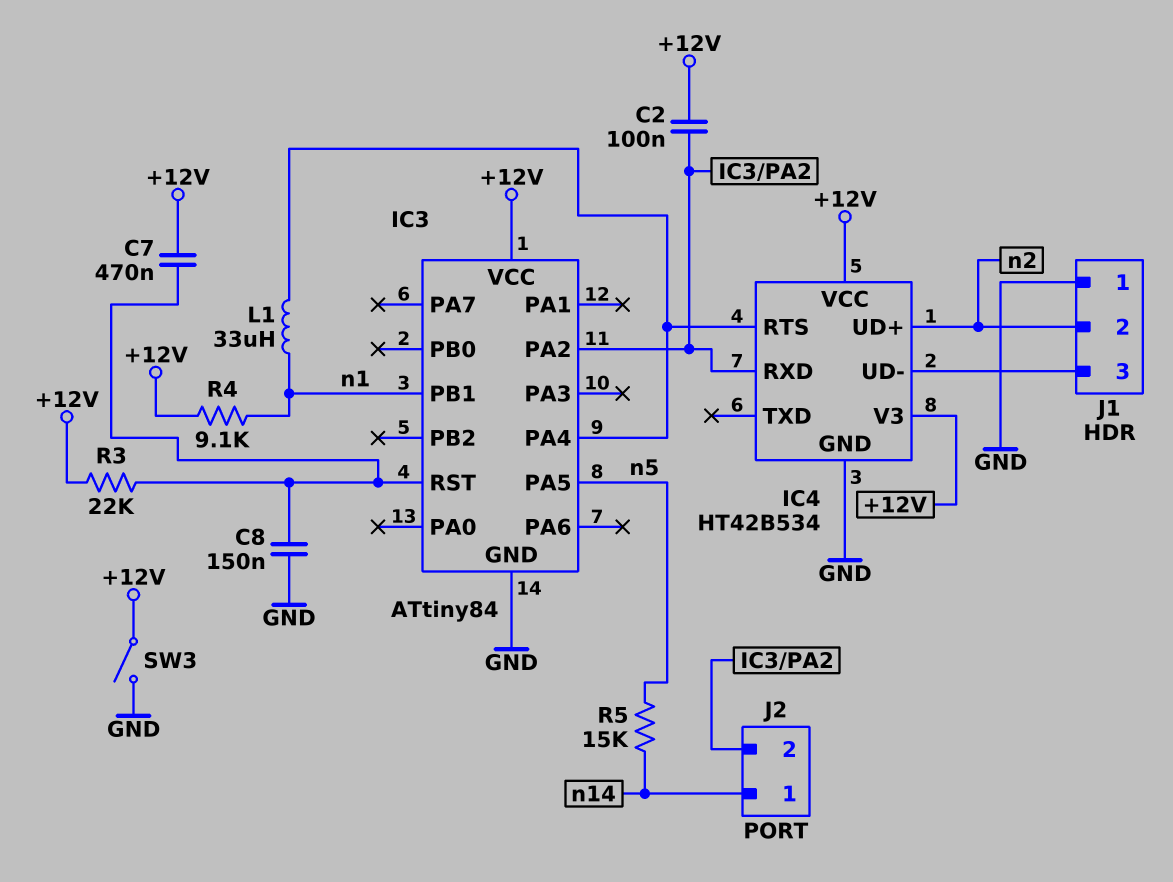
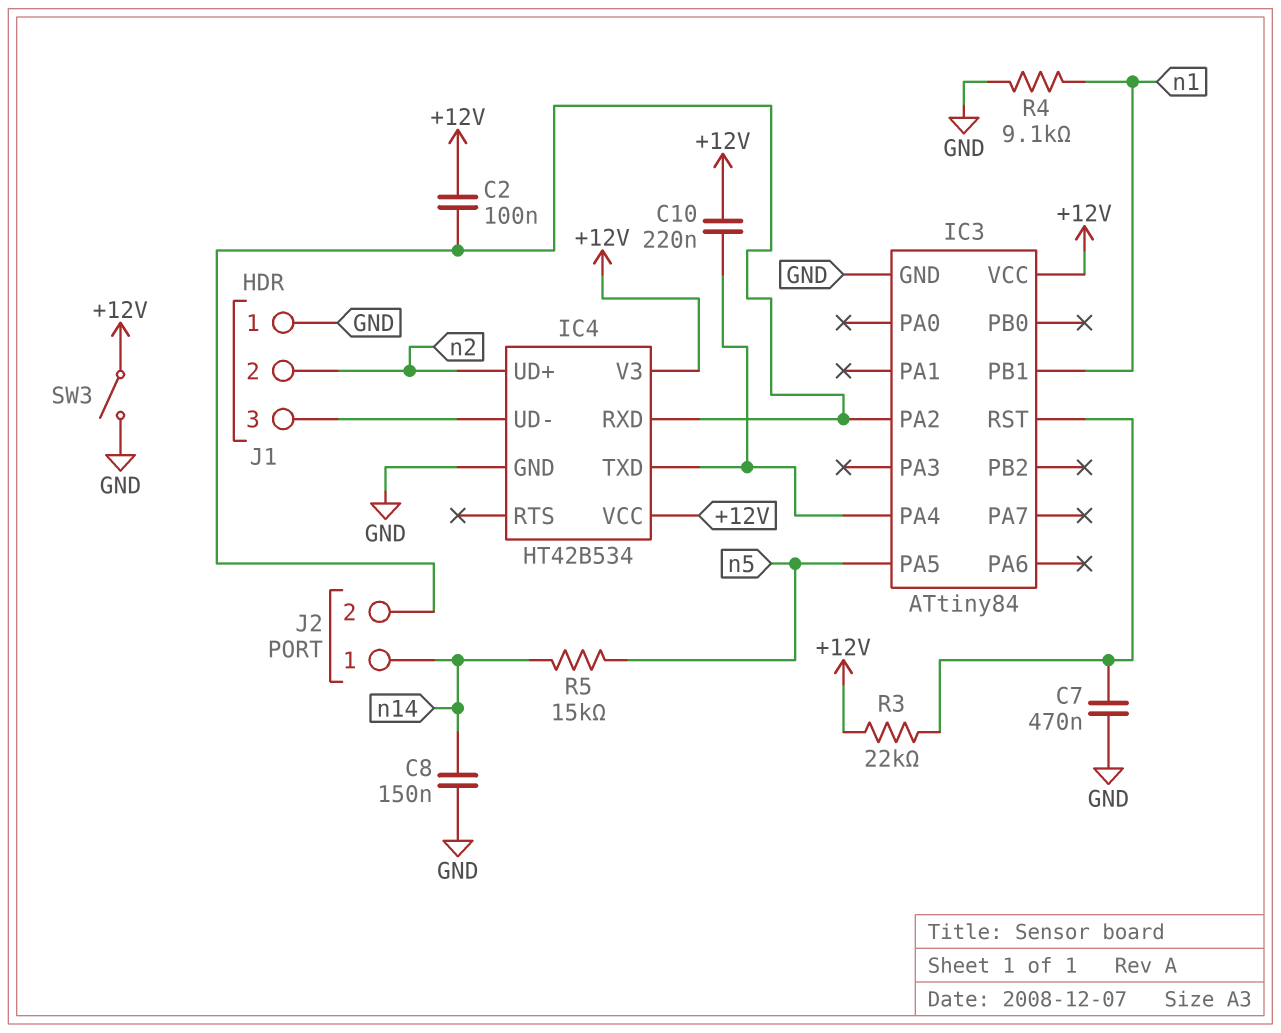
C7: 470nF (+12V, IC3/RST) -> 470nF (GND, IC3/RST)
C8: 150nF (GND, IC3/RST) -> 150nF (GND, n14)
C10: none -> 220nF (+12V, IC3/PA4)
IC4 pin RTS: IC3/PA4 -> none
IC4 pin TXD: none -> IC3/PA4
L1: 33uH (IC3/PA4, n1) -> none
R4: 9.1k (+12V, n1) -> 9.1k (GND, n1)

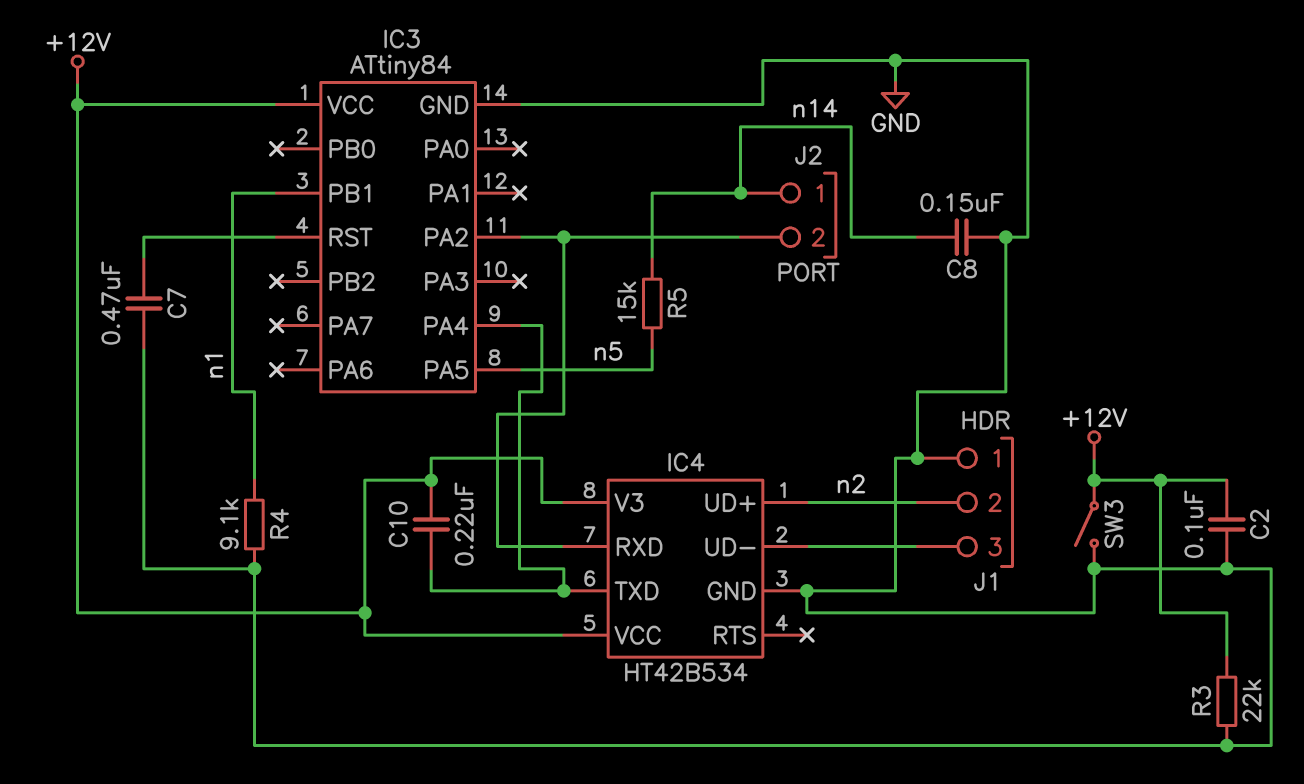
C2: 100nF (+12V, IC3/PA2) -> 100nF (+12V, GND)
R3: 22k (+12V, IC3/RST) -> 22k (+12V, GND)

